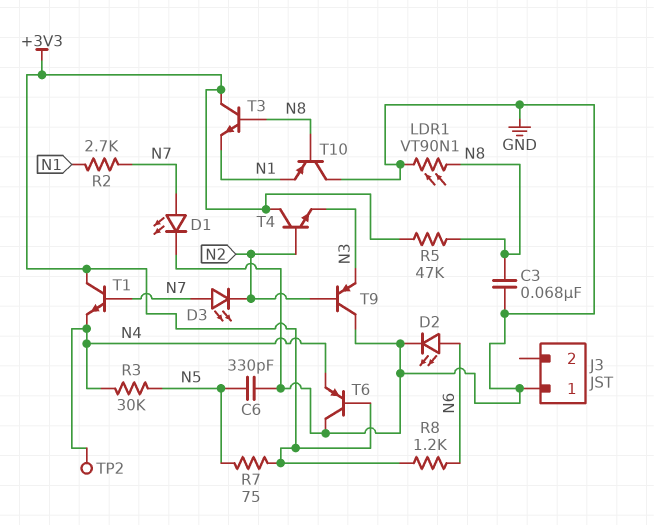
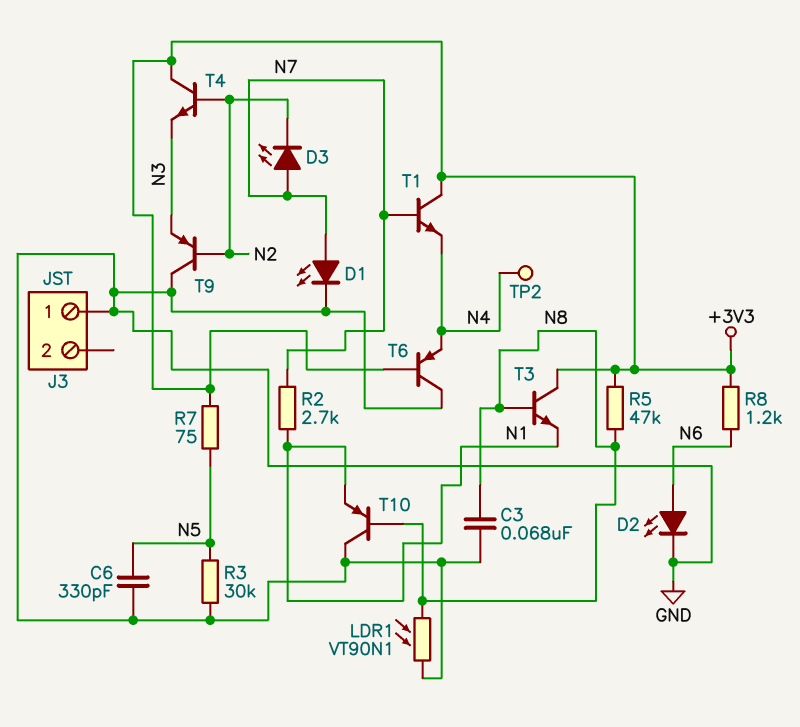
R3: 30k (N4, N5) -> 30k (GND, N5)

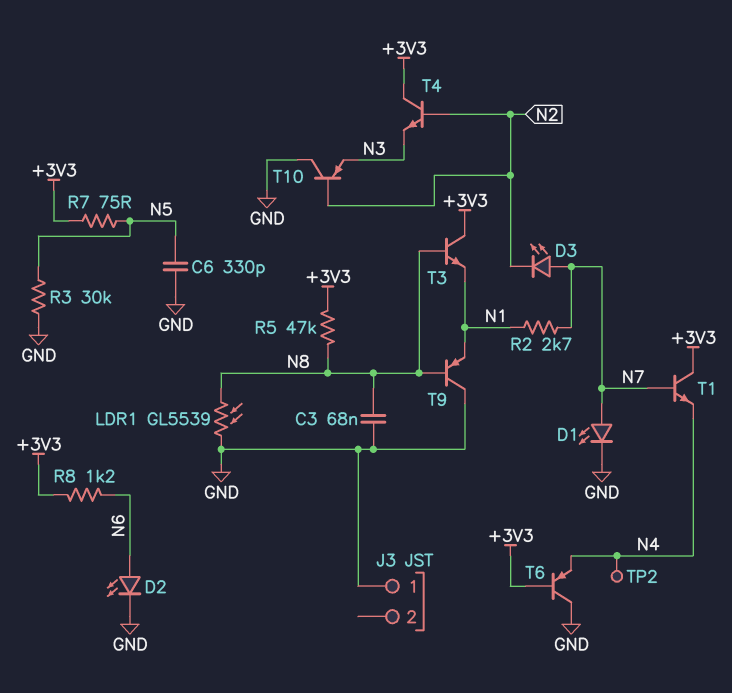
LDR1: VT90N1 (GND, N8) -> GL5539 (GND, N8)
T9: PNP (B N2, C GND, E N3) -> PNP (B N8, C GND, E N1)
T10: PNP (B N8, C GND, E N1) -> PNP (B N2, C GND, E N3)

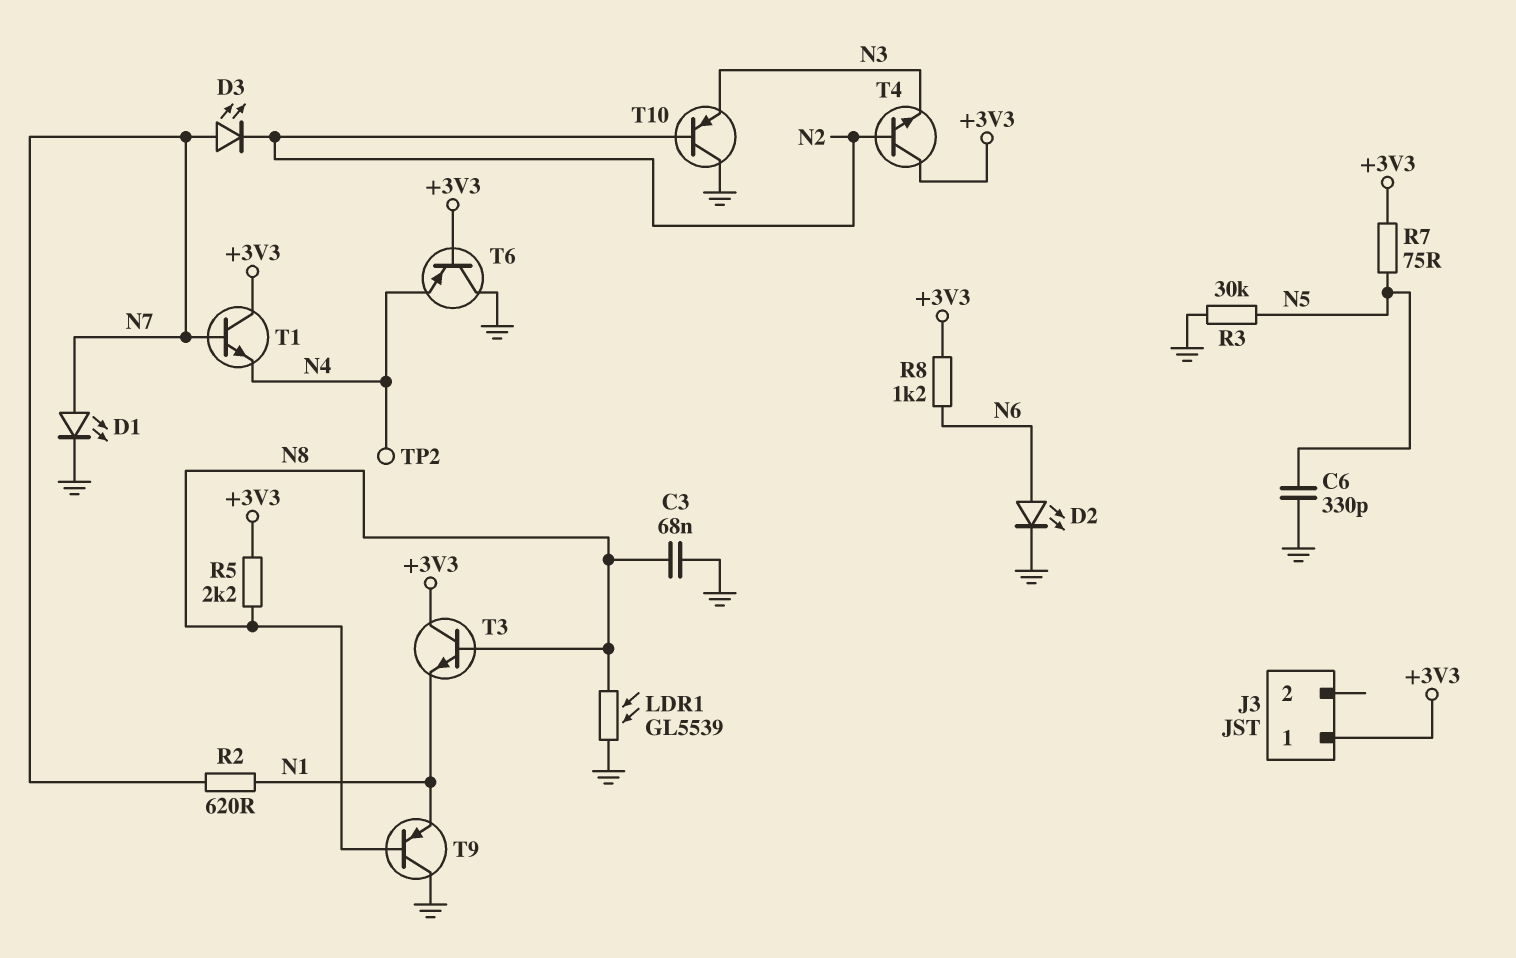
J3 pin 1: GND -> +3V3
R2: 2.7k (N1, N7) -> 620 (N1, N7)
R5: 47k (+3V3, N8) -> 2.2k (+3V3, N8)

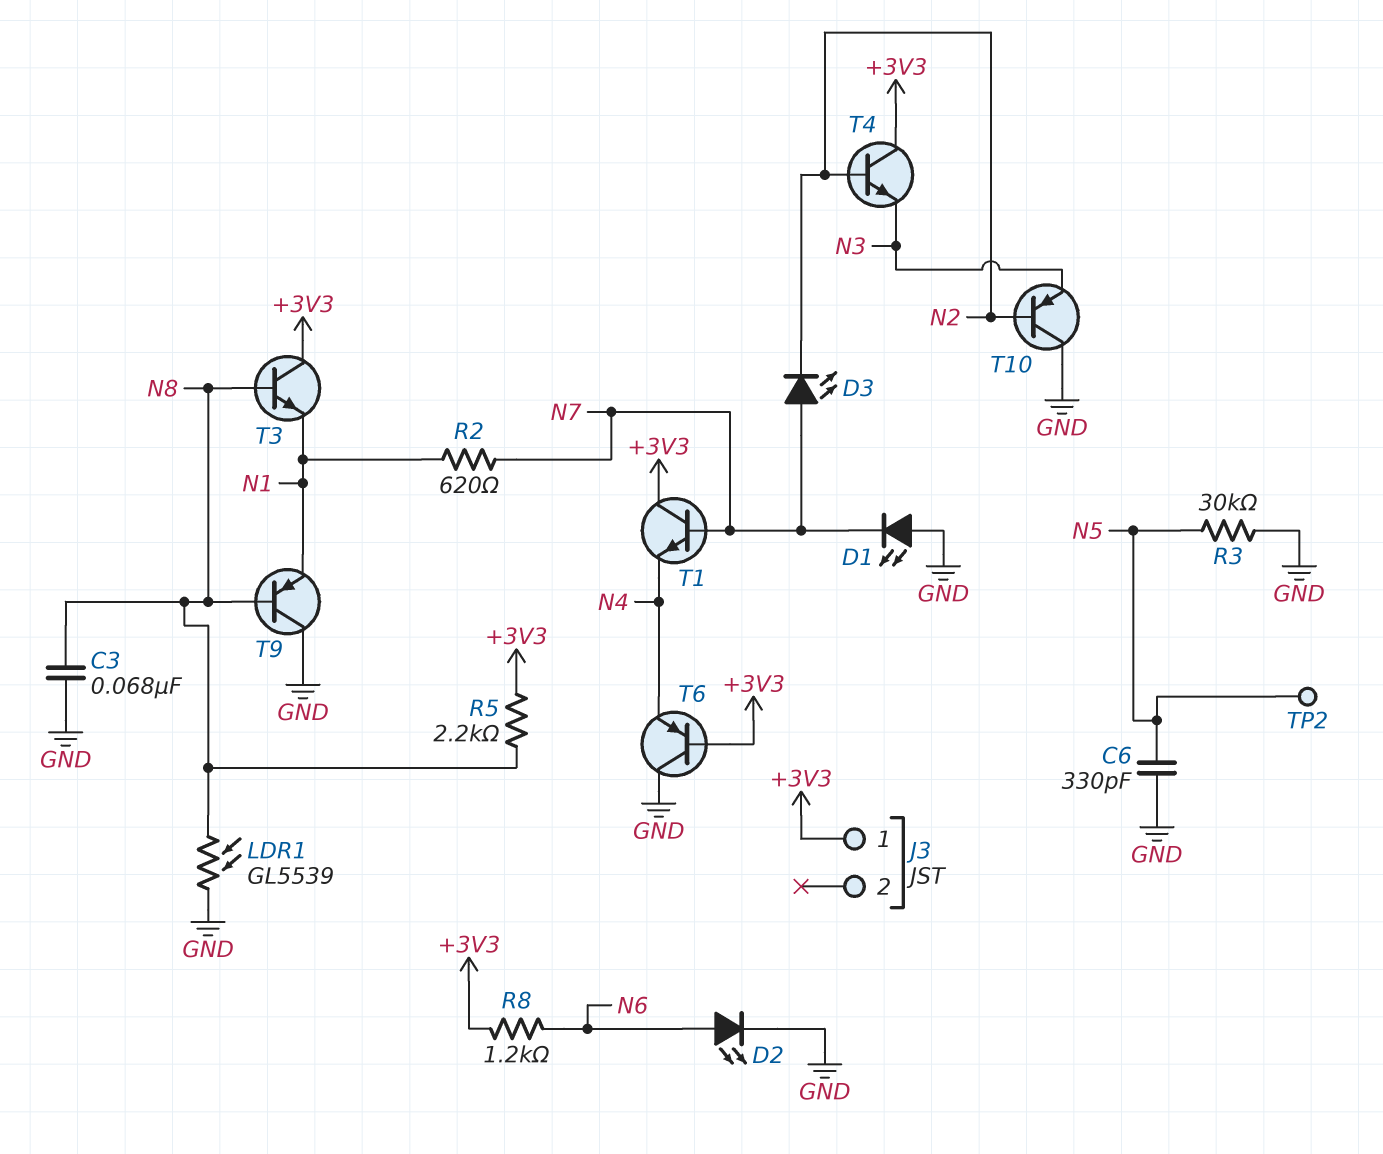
D1: LED (A N7, K GND) -> LED (A GND, K N7)
R7: 75 (+3V3, N5) -> none
TP2: test point (N4) -> test point (N5)

